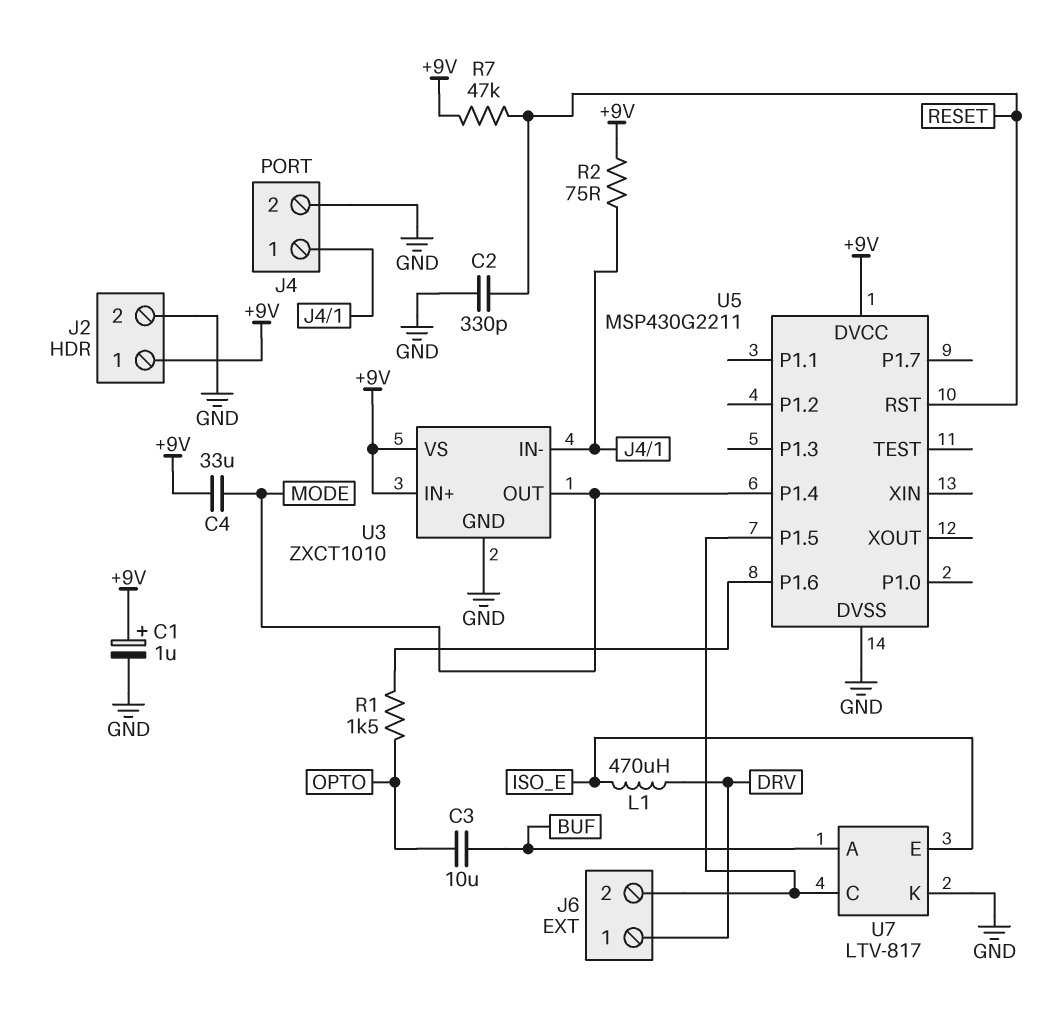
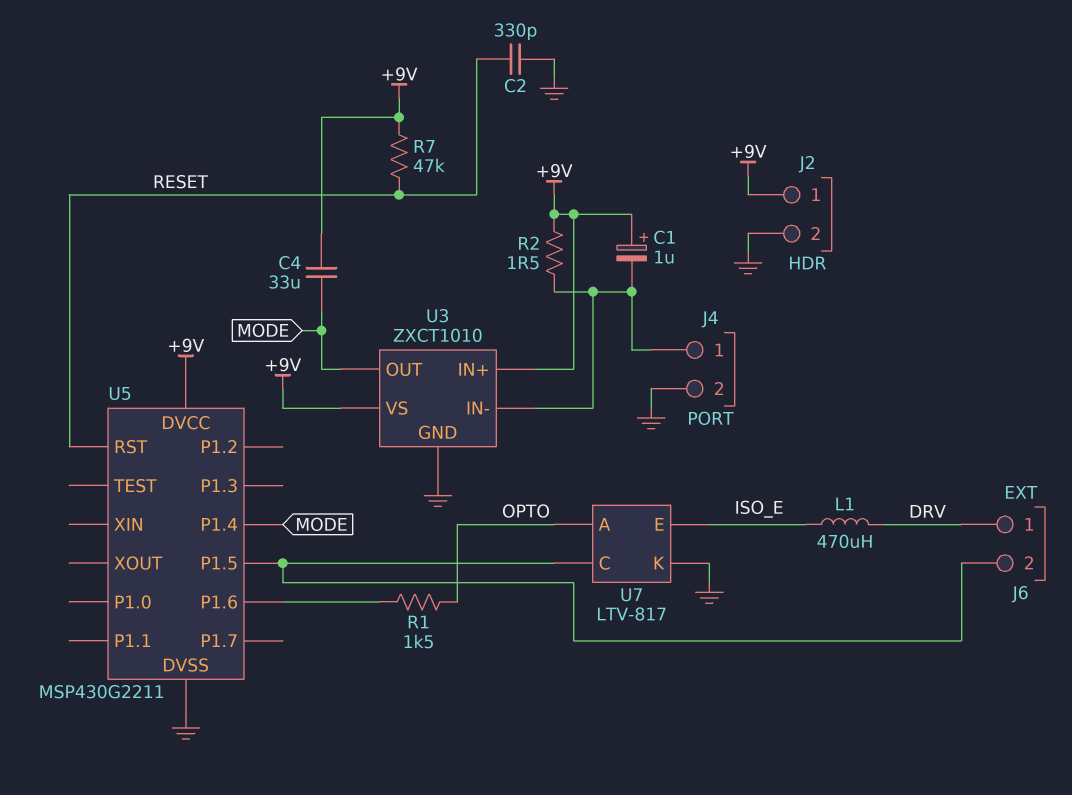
C1: 1uF (plus +9V, minus GND) -> 1uF (plus +9V, minus J4/1)
C3: 10uF (BUF, OPTO) -> none
R2: 75 (+9V, J4/1) -> 1.5 (+9V, J4/1)
U7 pin A: BUF -> OPTO

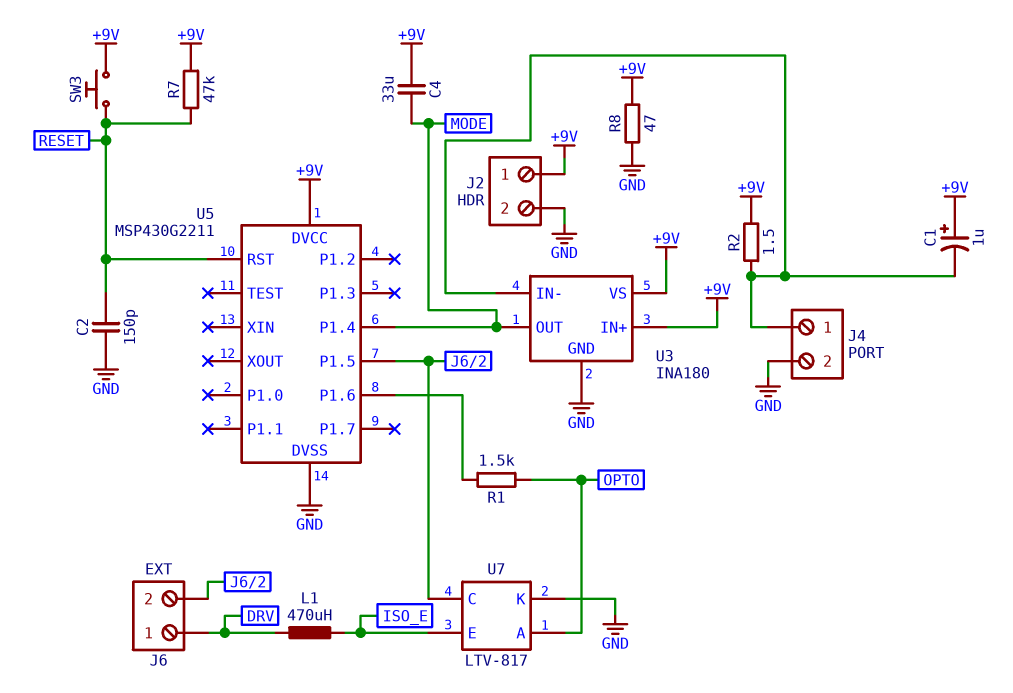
C2: 330pF (GND, RESET) -> 150pF (GND, RESET)
R8: none -> 47 (+9V, GND)
SW3: none -> button (+9V, RESET)
U3: ZXCT1010 -> INA180

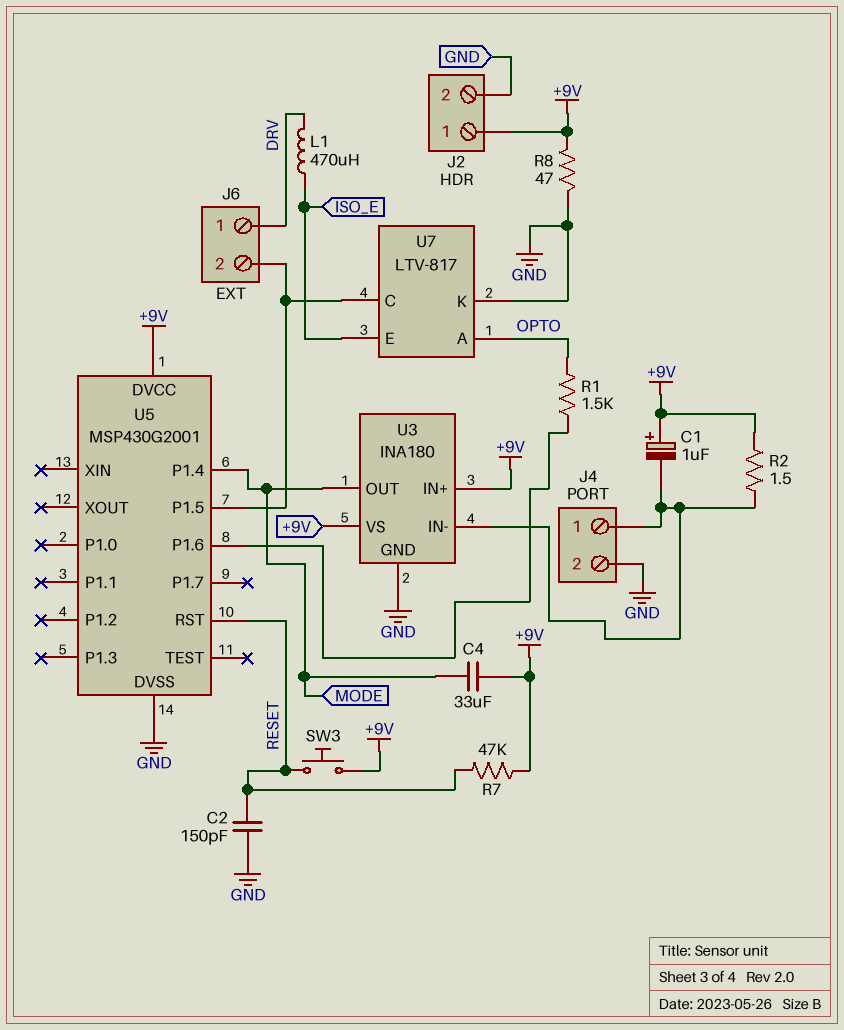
U5: MSP430G2211 -> MSP430G2001

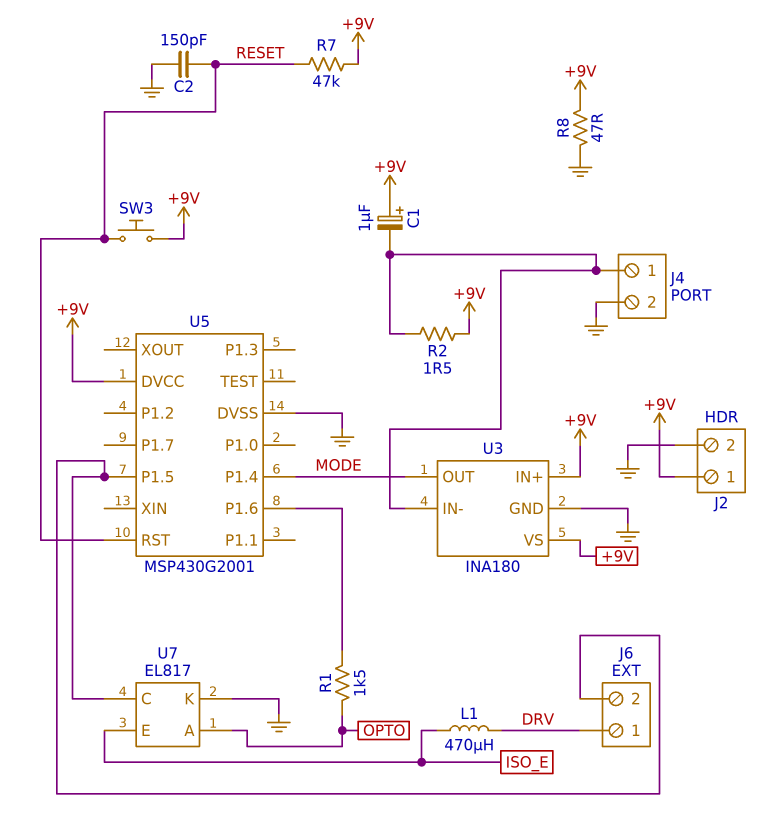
C4: 33uF (+9V, MODE) -> none
U7: LTV-817 -> EL817

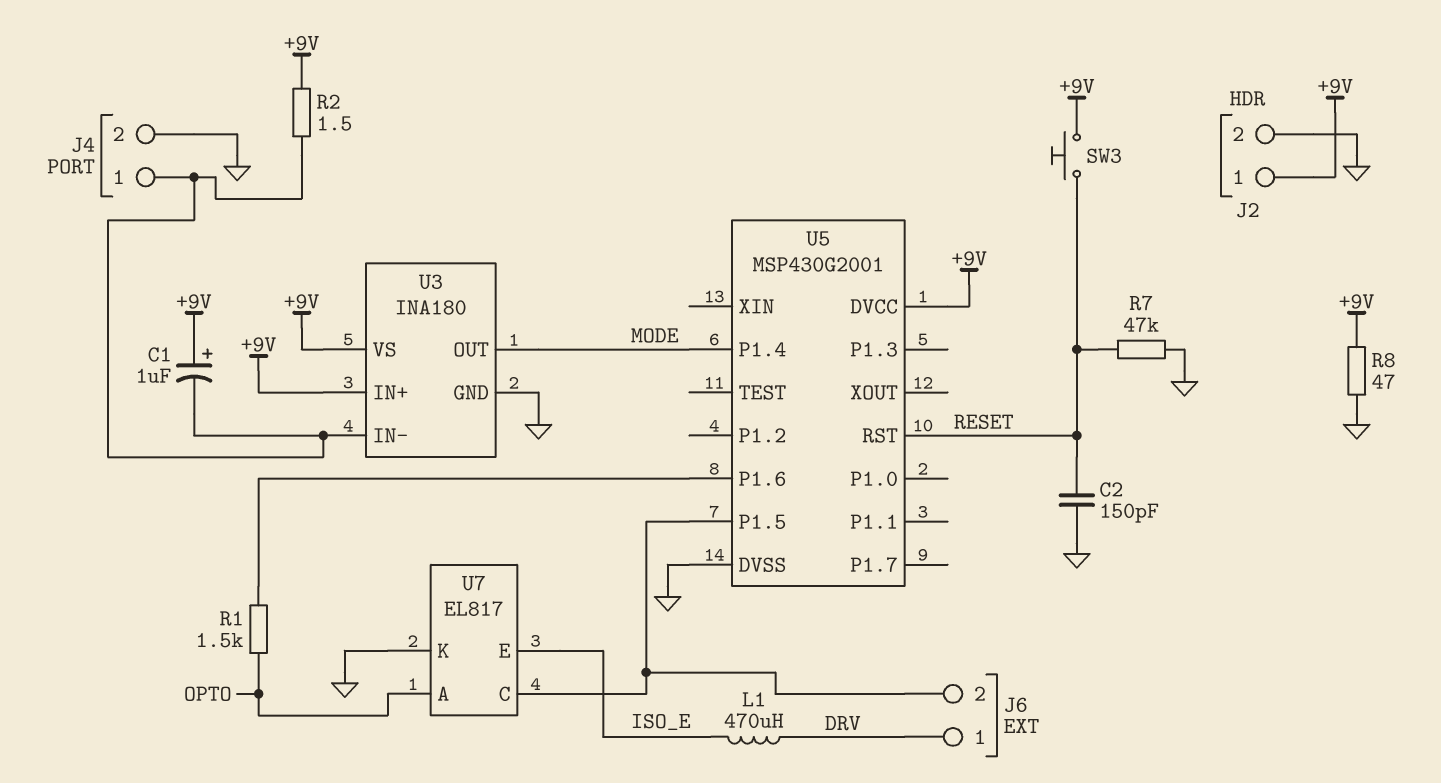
R7: 47k (+9V, RESET) -> 47k (GND, RESET)

